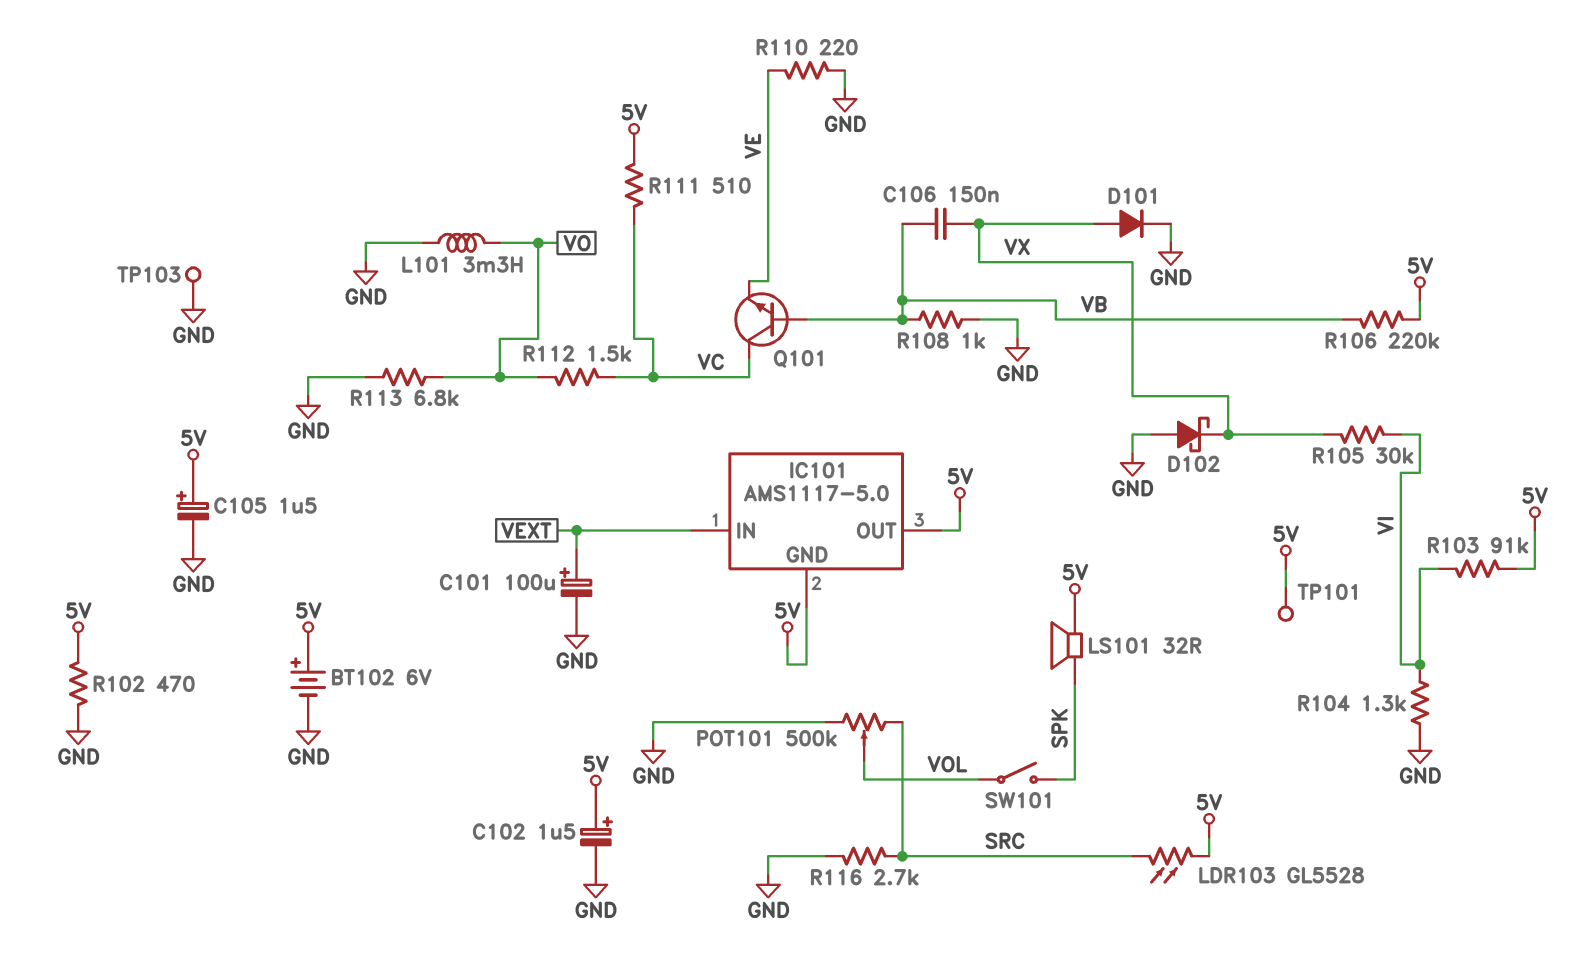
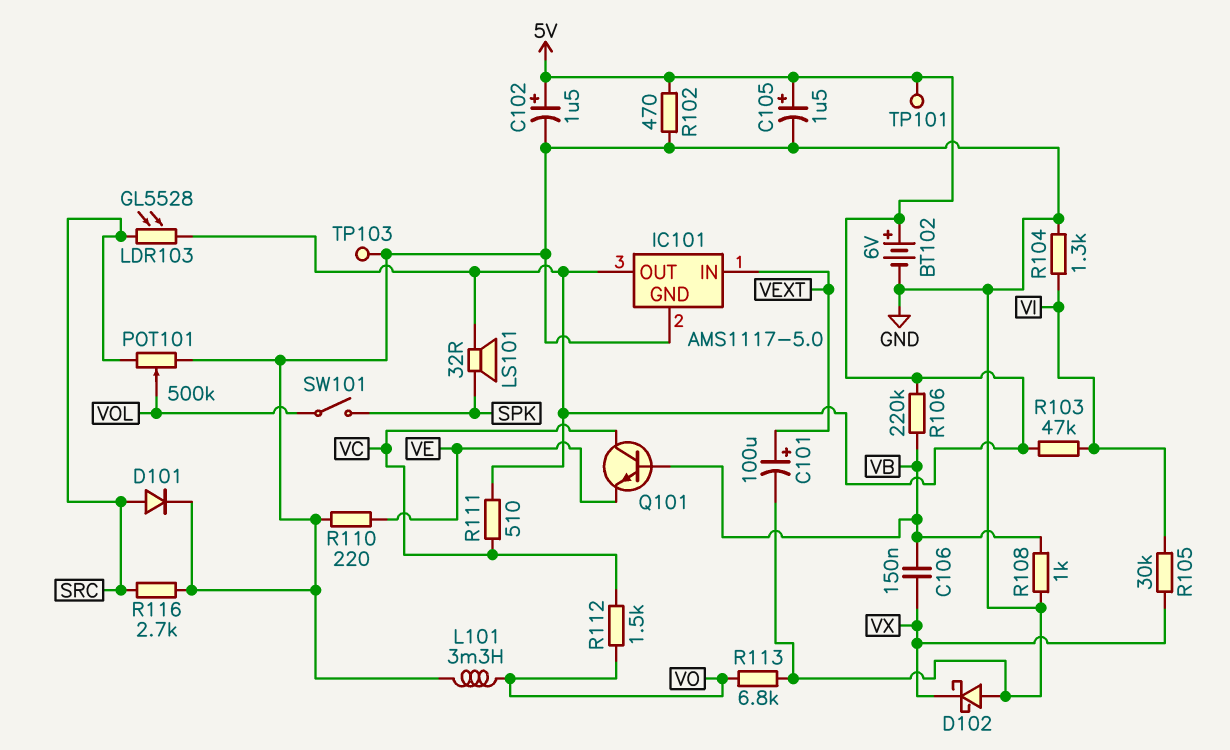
D101: diode (A VX, K GND) -> diode (A SRC, K GND)
IC101 pin GND: 5V -> GND
R103: 91k (5V, VI) -> 47k (5V, VI)

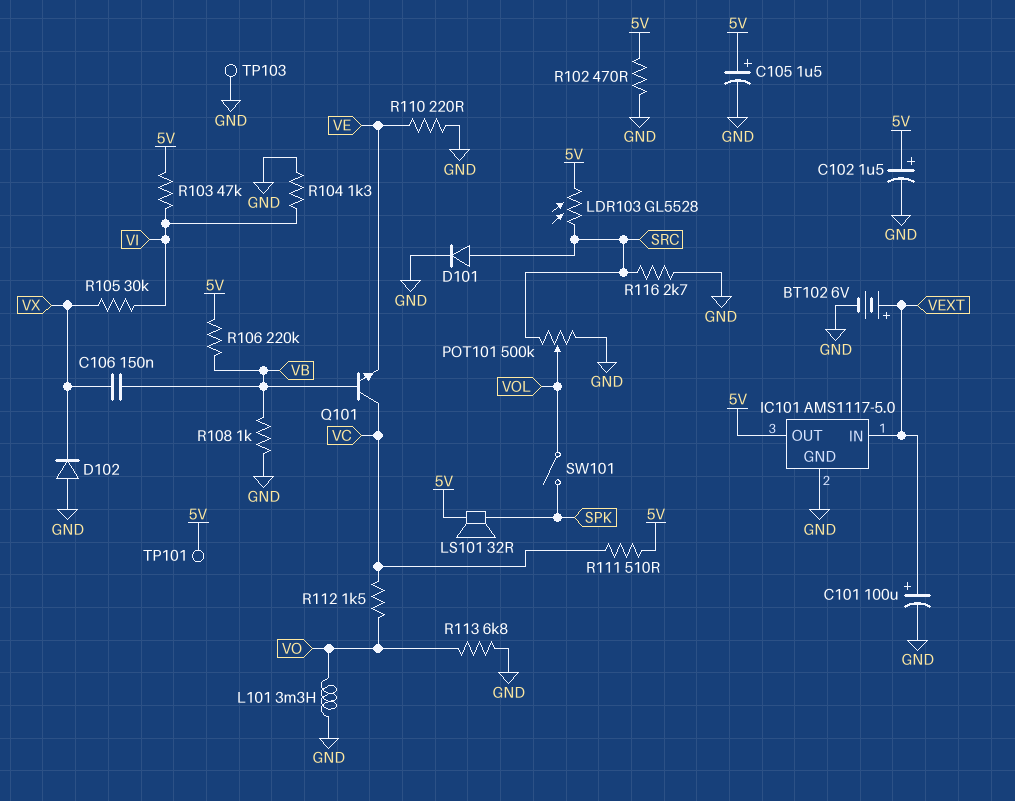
BT102: 6V (plus 5V, minus GND) -> 6V (plus VEXT, minus GND)
D102: schottky (A GND, K VX) -> diode (A GND, K VX)

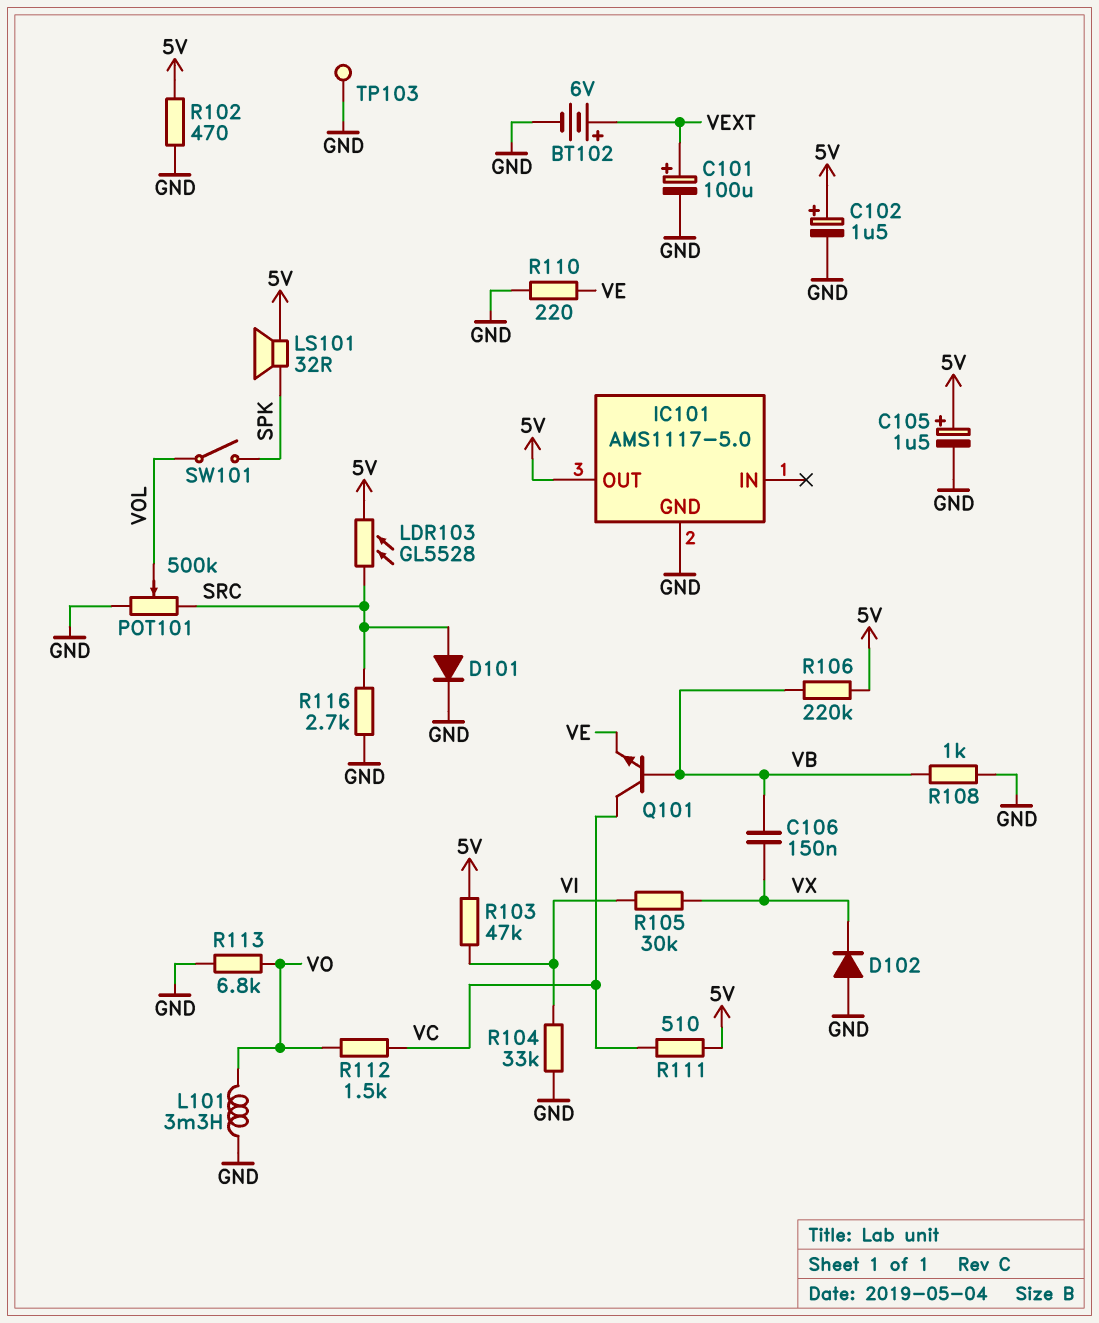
IC101 pin IN: VEXT -> none
R104: 1.3k (GND, VI) -> 33k (GND, VI)
TP101: test point (5V) -> none

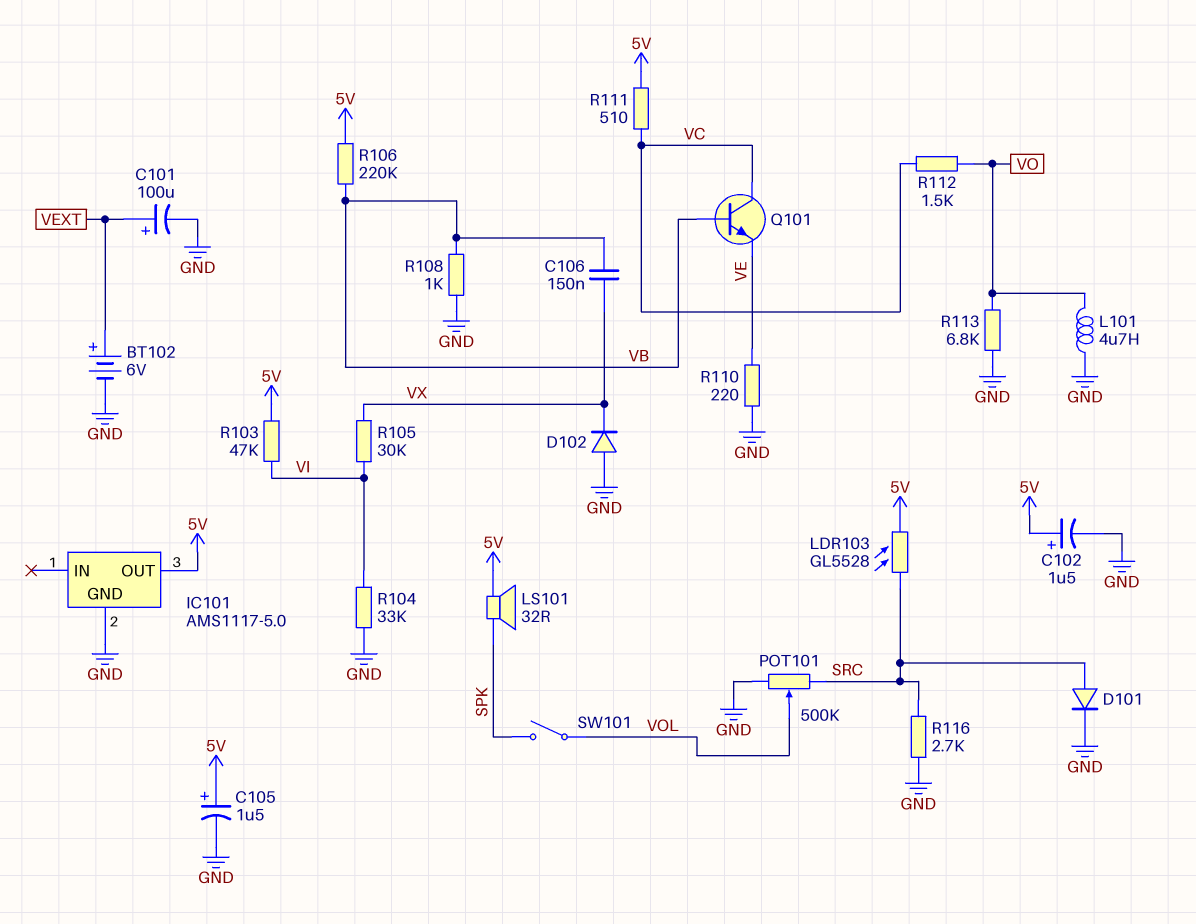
L101: 3.3mH (GND, VO) -> 4.7uH (GND, VO)
R102: 470 (5V, GND) -> none
TP103: test point (GND) -> none

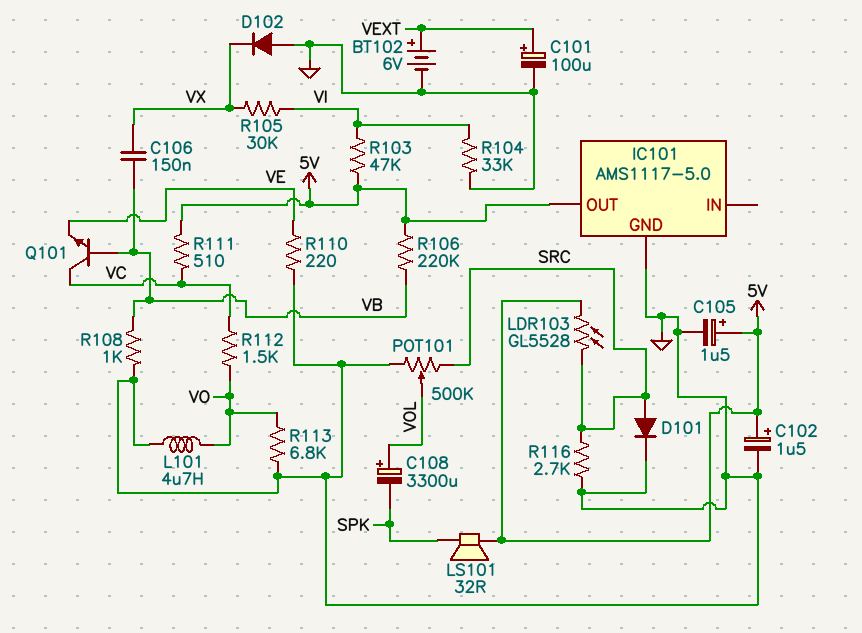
C108: none -> 3300uF (plus VOL, minus SPK)
SW101: switch (SPK, VOL) -> none

